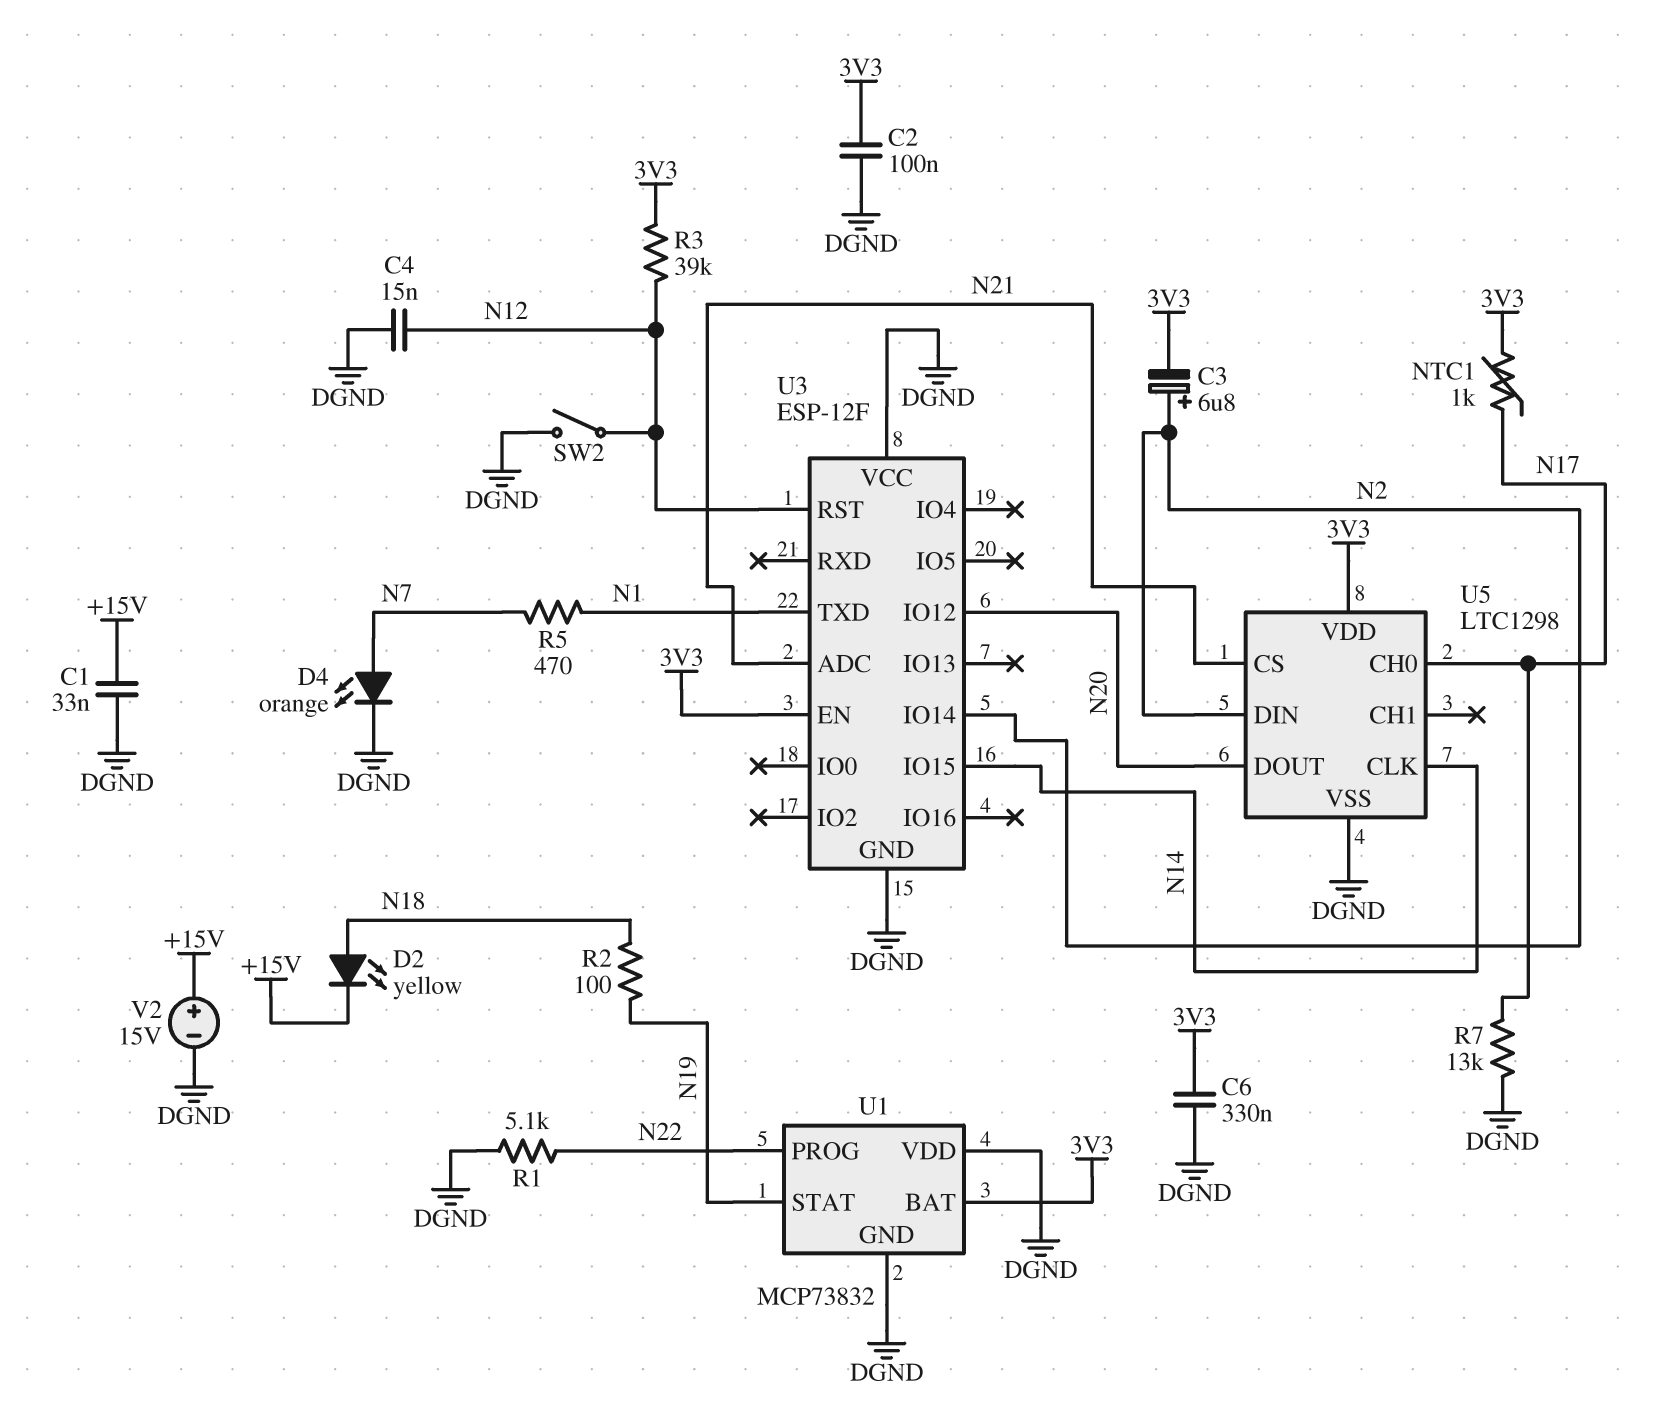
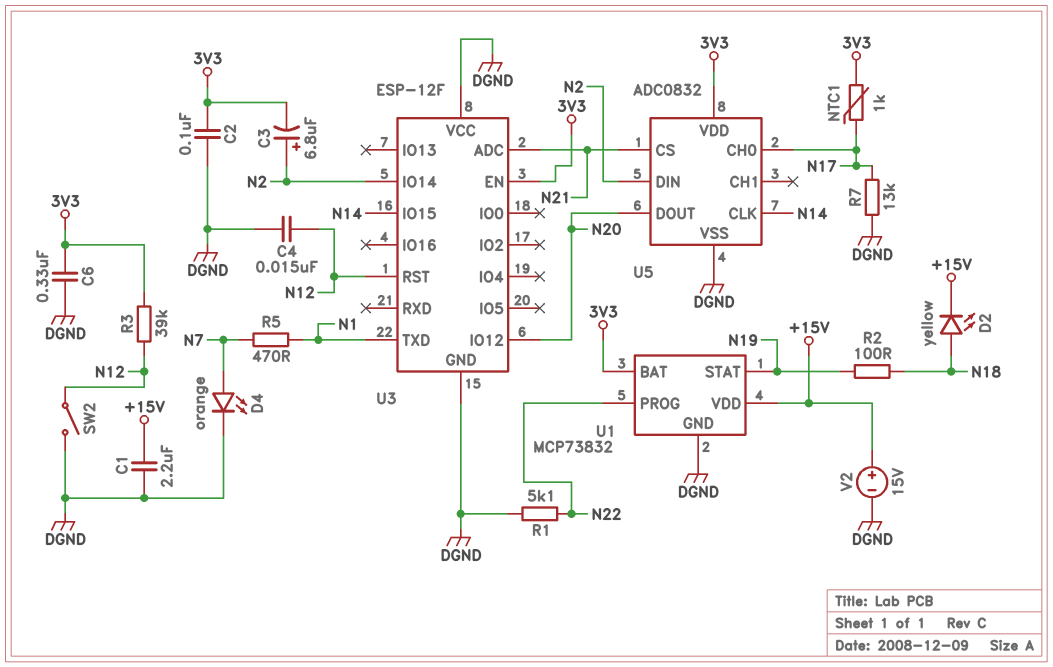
C1: 33nF (+15V, DGND) -> 2.2uF (+15V, DGND)
U1 pin VDD: DGND -> +15V
U5: LTC1298 -> ADC0832

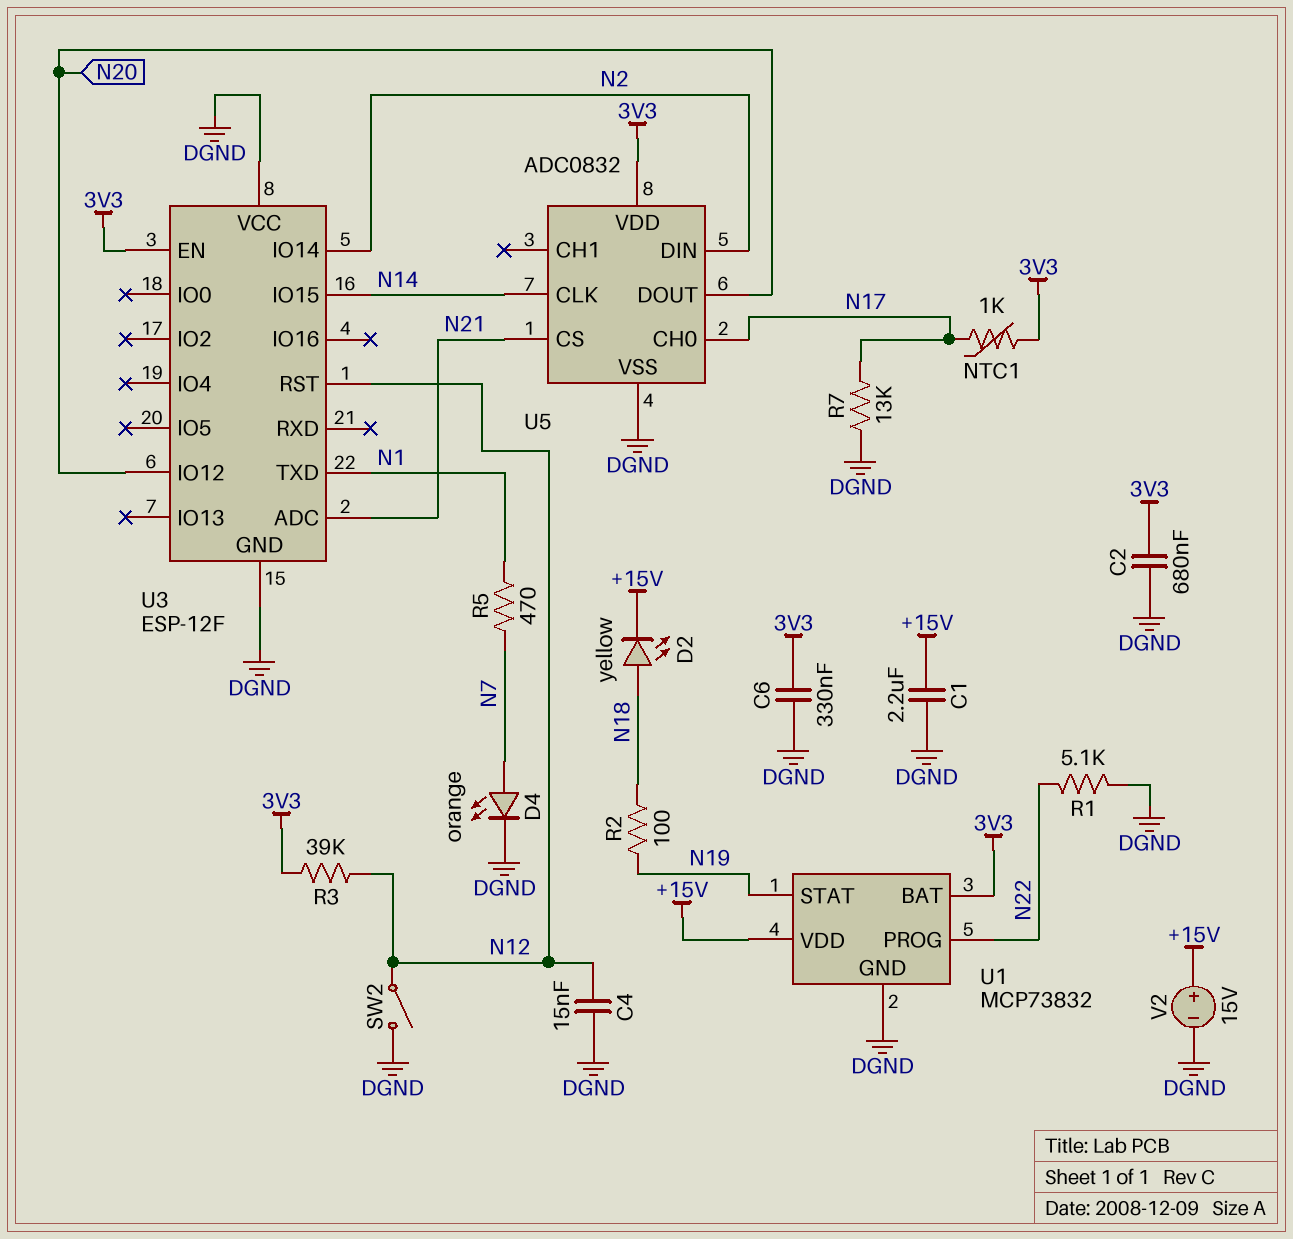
C2: 100nF (3V3, DGND) -> 680nF (3V3, DGND)
C3: 6.8uF (plus N2, minus 3V3) -> none

